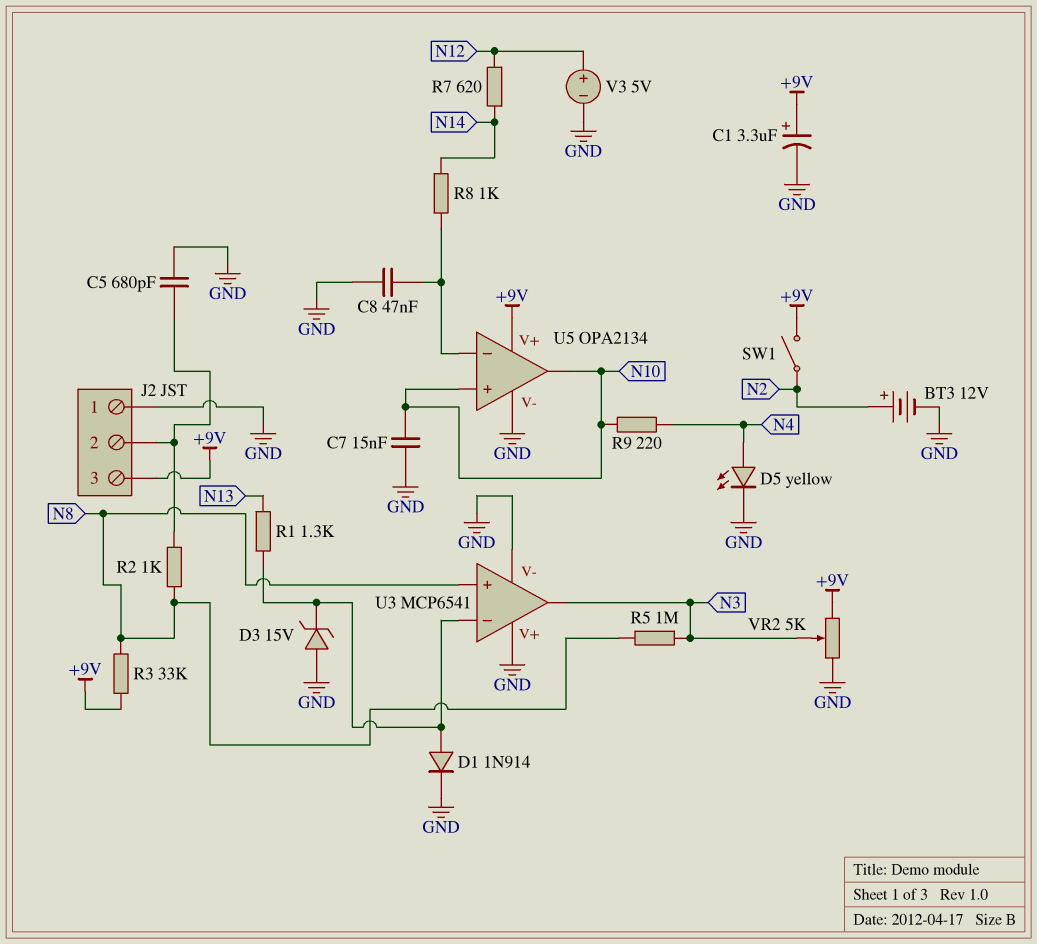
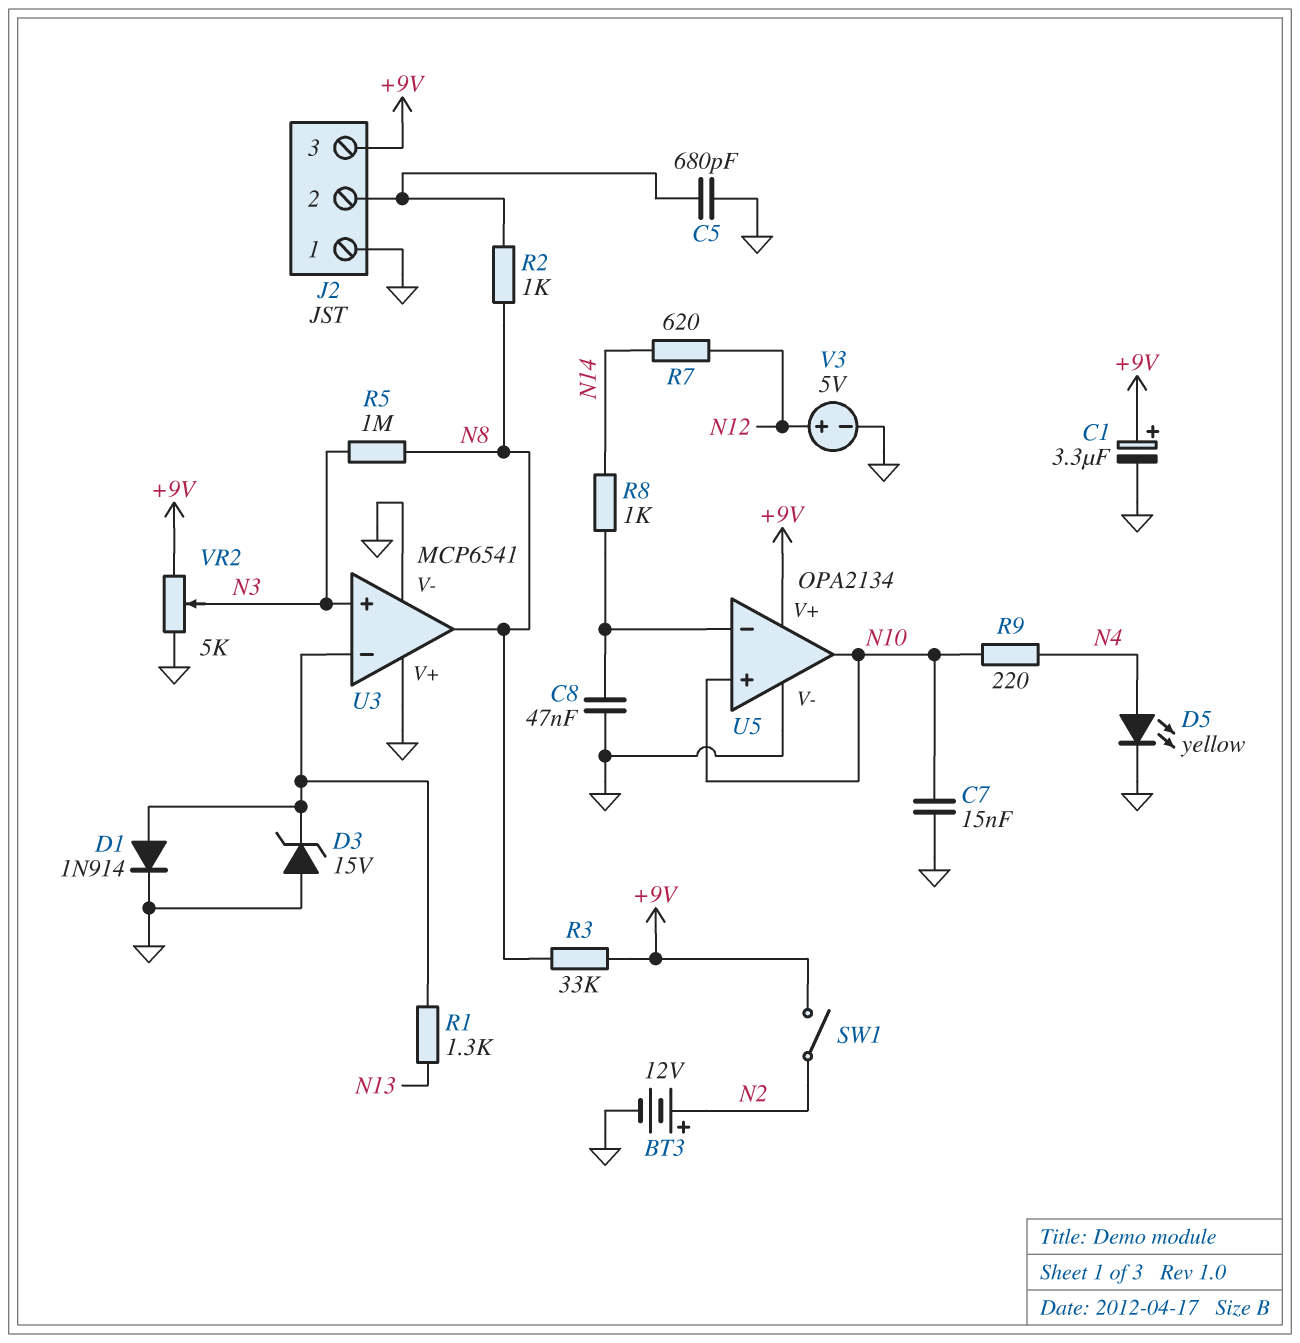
U3 pin in+: N8 -> N3
U3 pin out: N3 -> N8

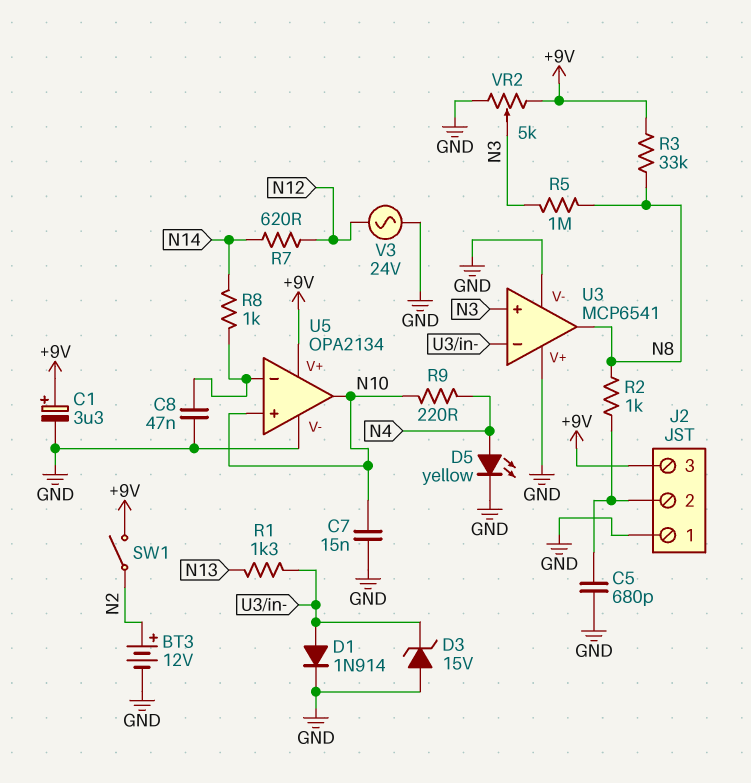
V3: 5V (plus N12, minus GND) -> AC 24V (GND, N12)

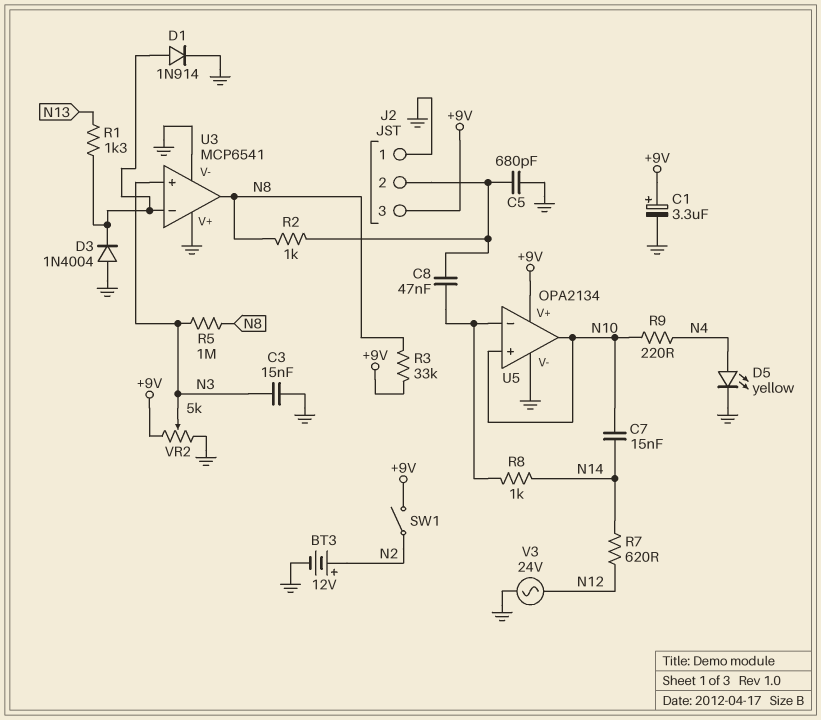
C3: none -> 15nF (GND, N3)
C7: 15nF (GND, N10) -> 15nF (N10, N14)
C8: 47nF (GND, U5/in-) -> 47nF (J2/2, U5/in-)
D3: zener 15V (A GND, K U3/in-) -> diode 1N4004 (A GND, K U3/in-)

